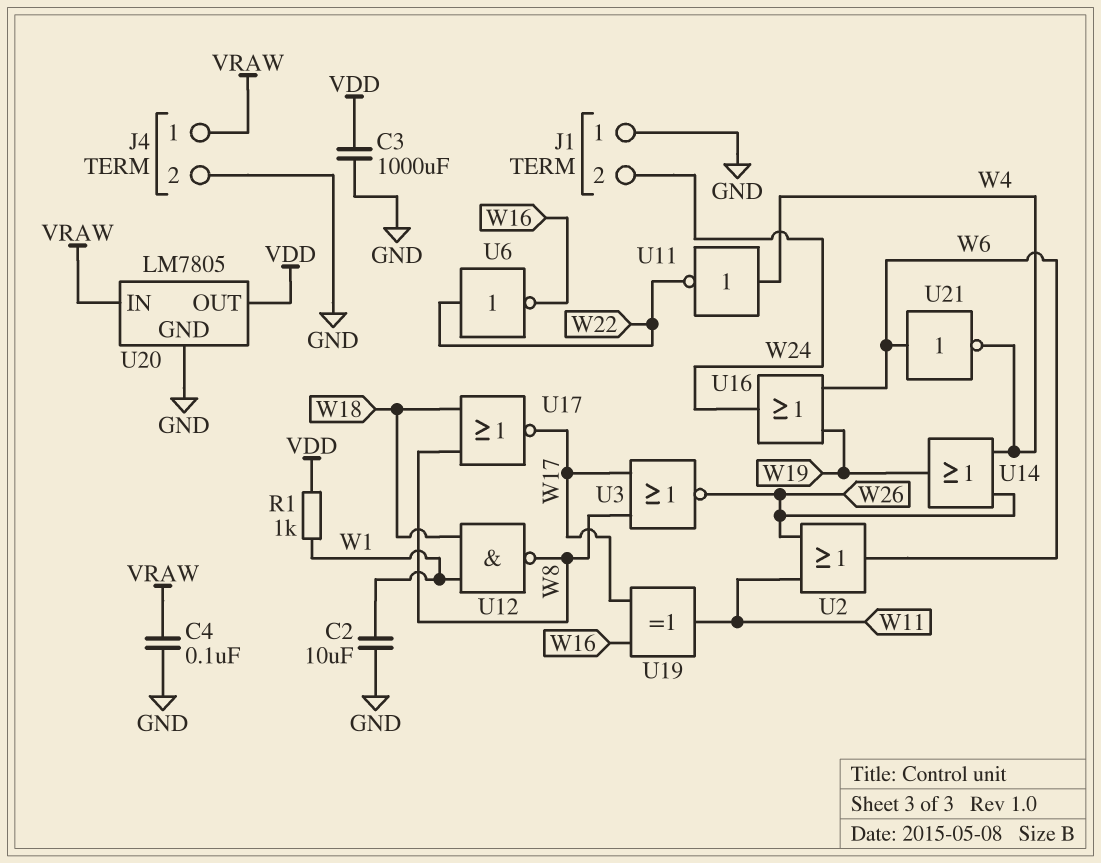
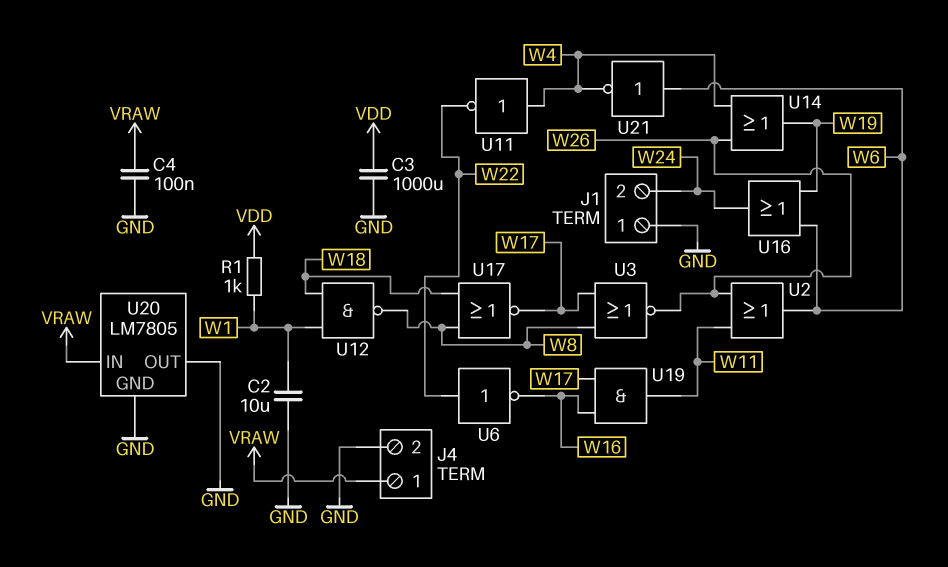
U19: XOR (in W16, in W17, out W11) -> AND (in W16, in W17, out W11)
U20 pin OUT: VDD -> GND

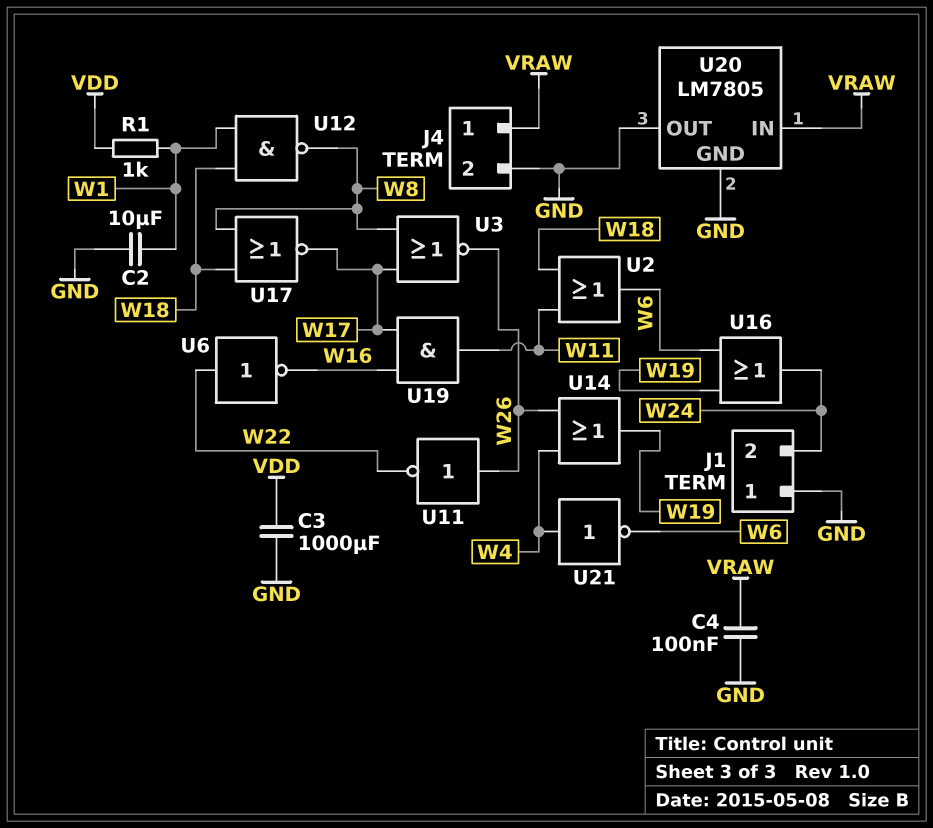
U2: OR (in W11, in W26, out W6) -> OR (in W11, in W18, out W6)
U11: NOT (in W4, out W22) -> NOT (in W26, out W22)
U21: NOT (in W6, out W4) -> NOT (in W4, out W6)

